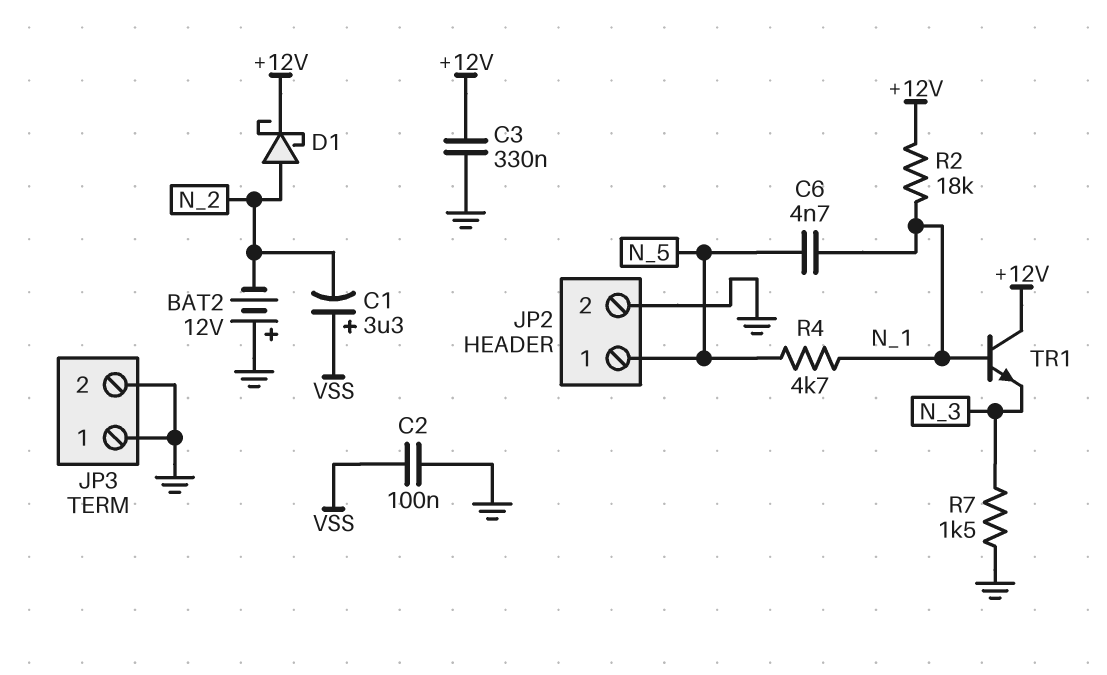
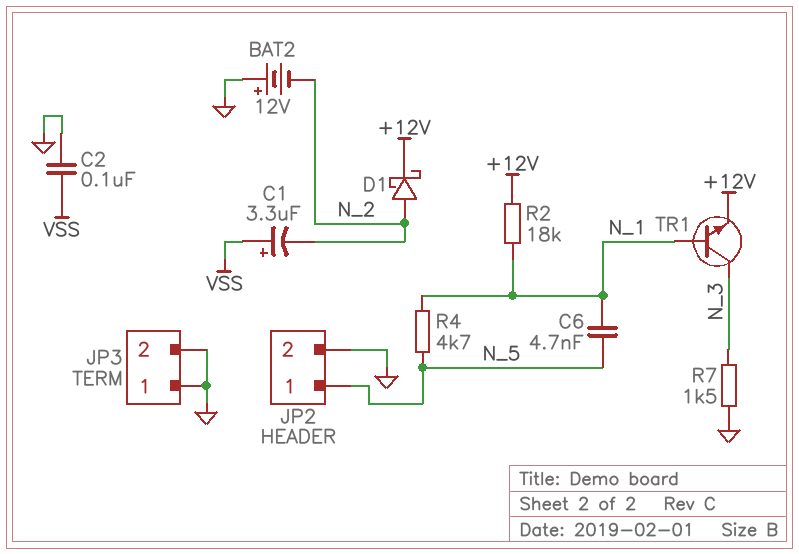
C3: 330nF (+12V, GND) -> none
TR1: NPN (B N_1, C +12V, E N_3) -> NPN (B N_1, C N_3, E +12V)

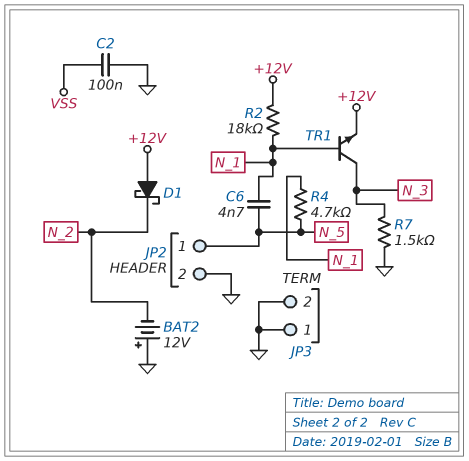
C1: 3.3uF (plus VSS, minus N_2) -> none
D1: schottky (A N_2, K +12V) -> schottky (A +12V, K N_2)

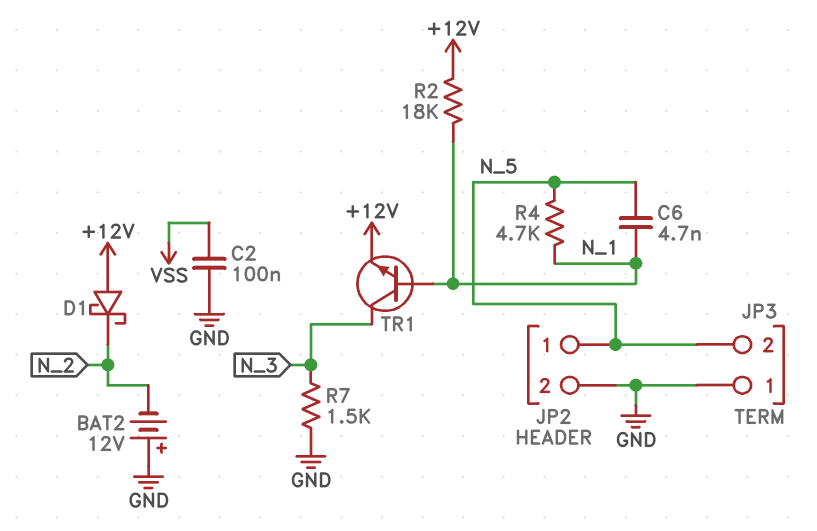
JP3 pin 2: GND -> N_5

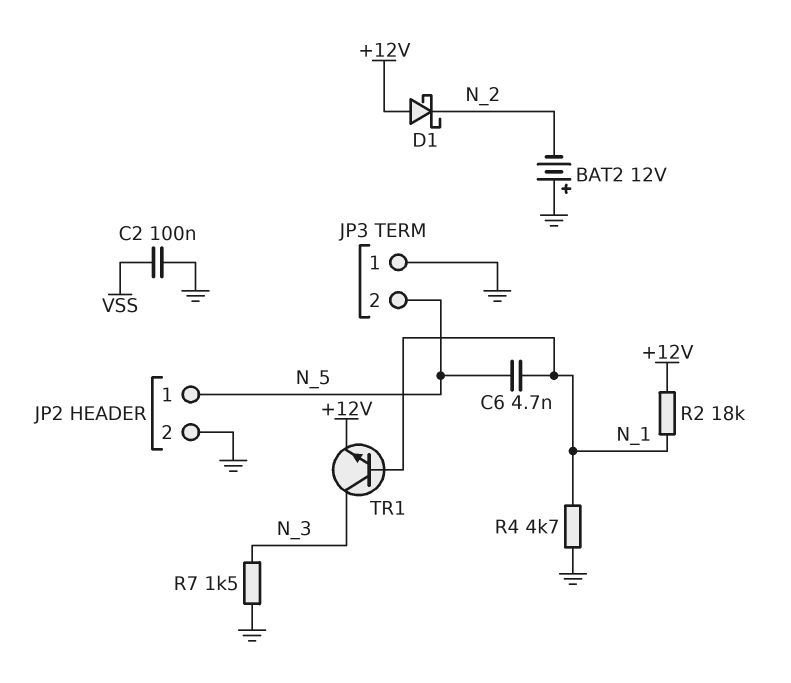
R4: 4.7k (N_1, N_5) -> 4.7k (GND, N_1)

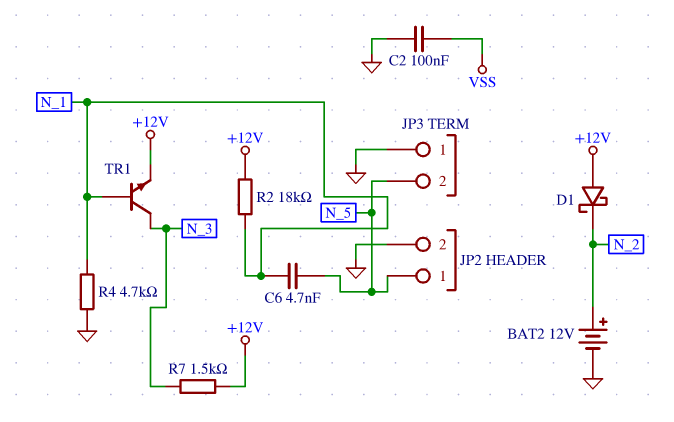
BAT2: 12V (plus GND, minus N_2) -> 12V (plus N_2, minus GND)
R7: 1.5k (GND, N_3) -> 1.5k (+12V, N_3)

